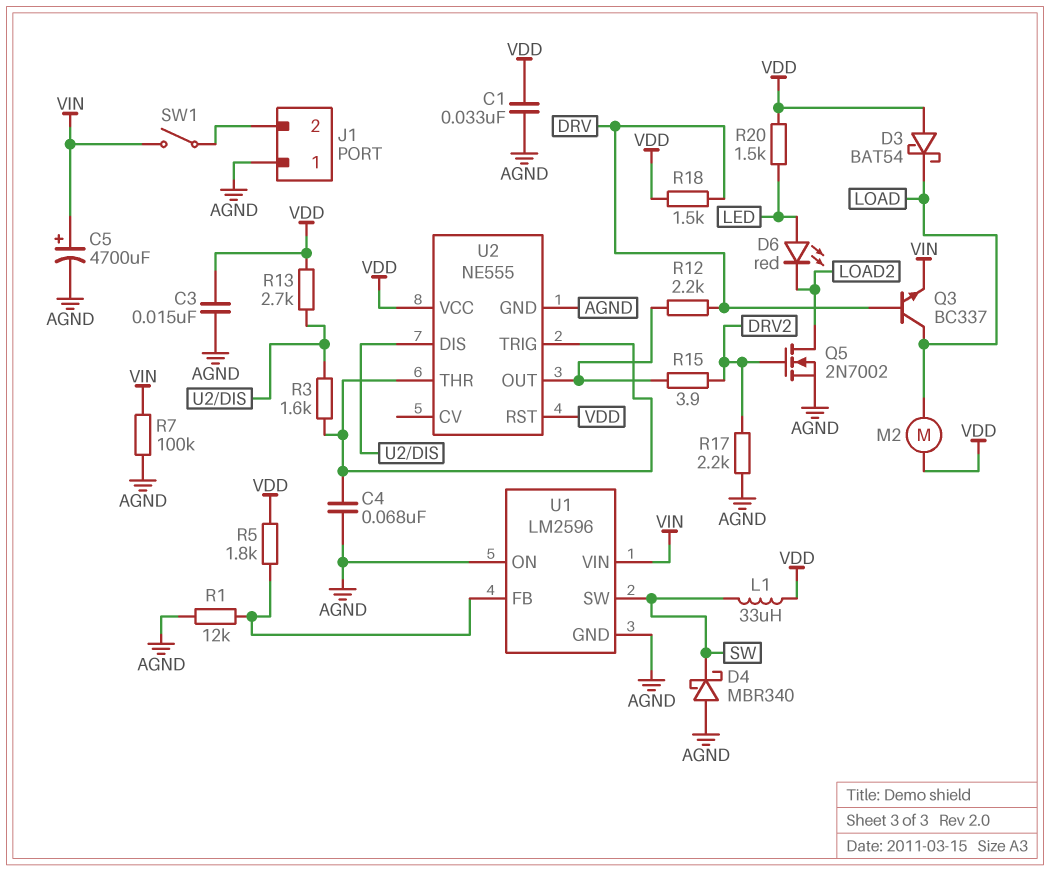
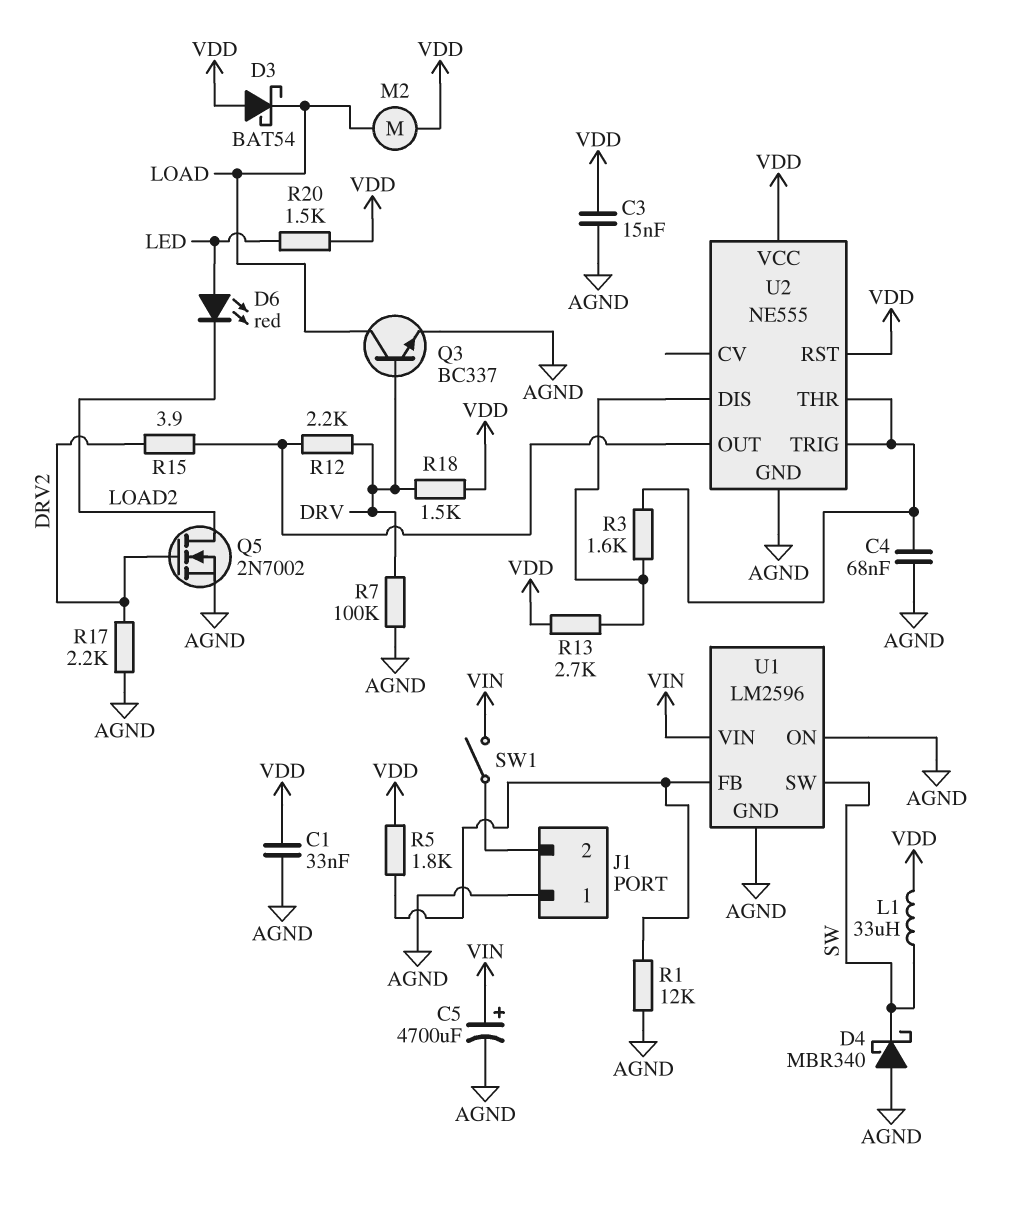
Q3: NPN BC337 (B DRV, C LOAD, E VIN) -> NPN BC337 (B DRV, C LOAD, E AGND)
R7: 100k (AGND, VIN) -> 100k (AGND, DRV)

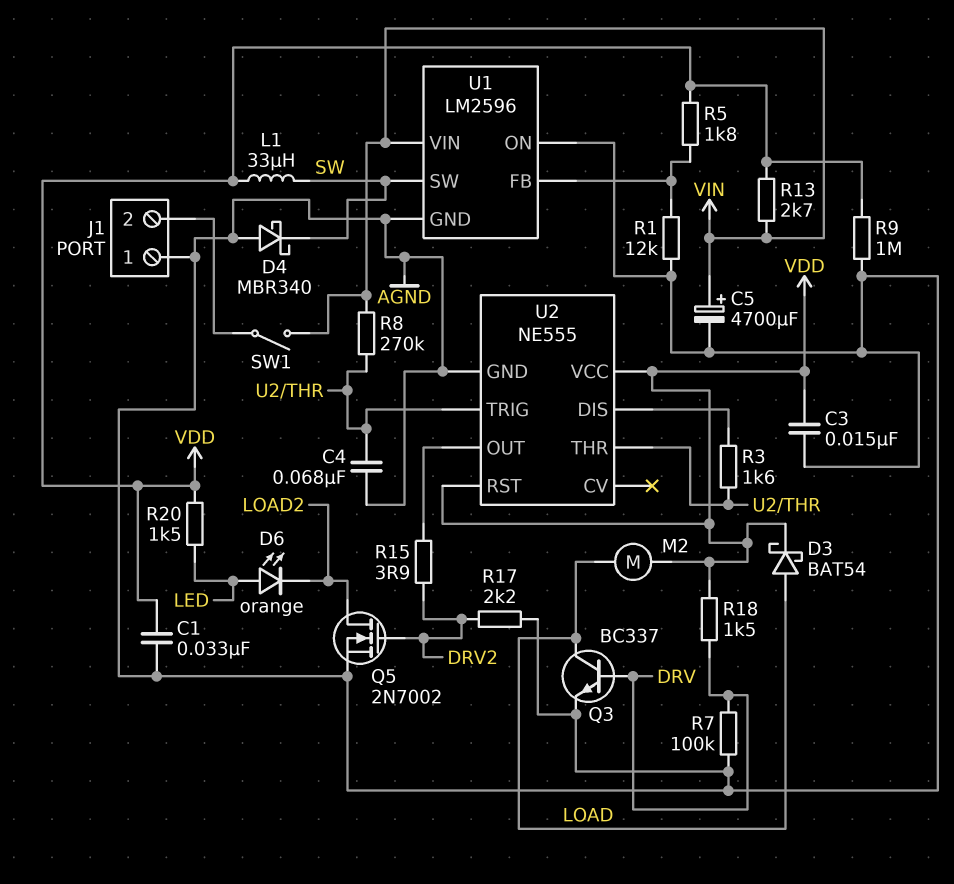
D3: schottky BAT54 (A VDD, K LOAD) -> schottky BAT54 (A LOAD, K VDD)
D6: LED red (A LED, K LOAD2) -> LED orange (A LED, K LOAD2)
R8: none -> 270k (U2/THR, VIN)
R9: none -> 1M (AGND, VDD)
R12: 2.2k (DRV, U2/OUT) -> none
R13: 2.7k (U2/DIS, VDD) -> 2.7k (VDD, VIN)

